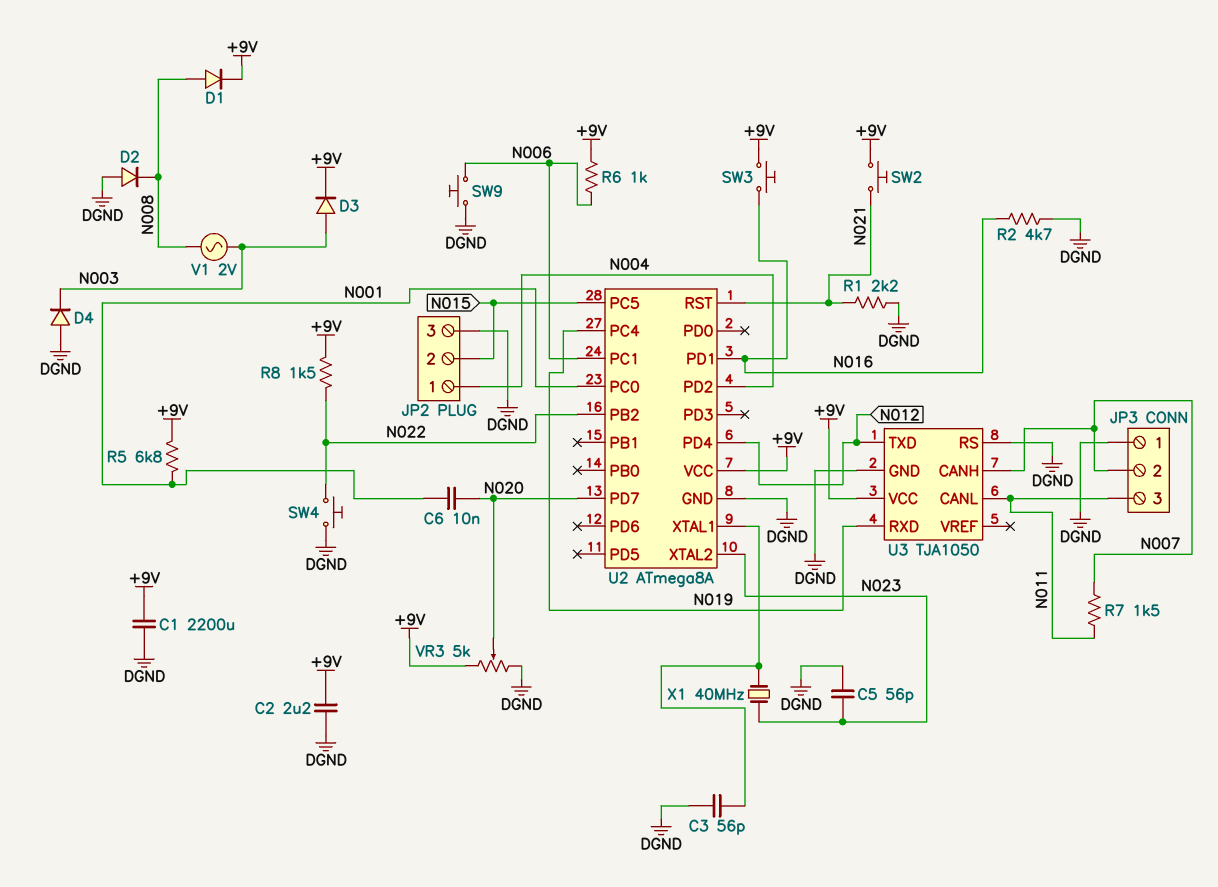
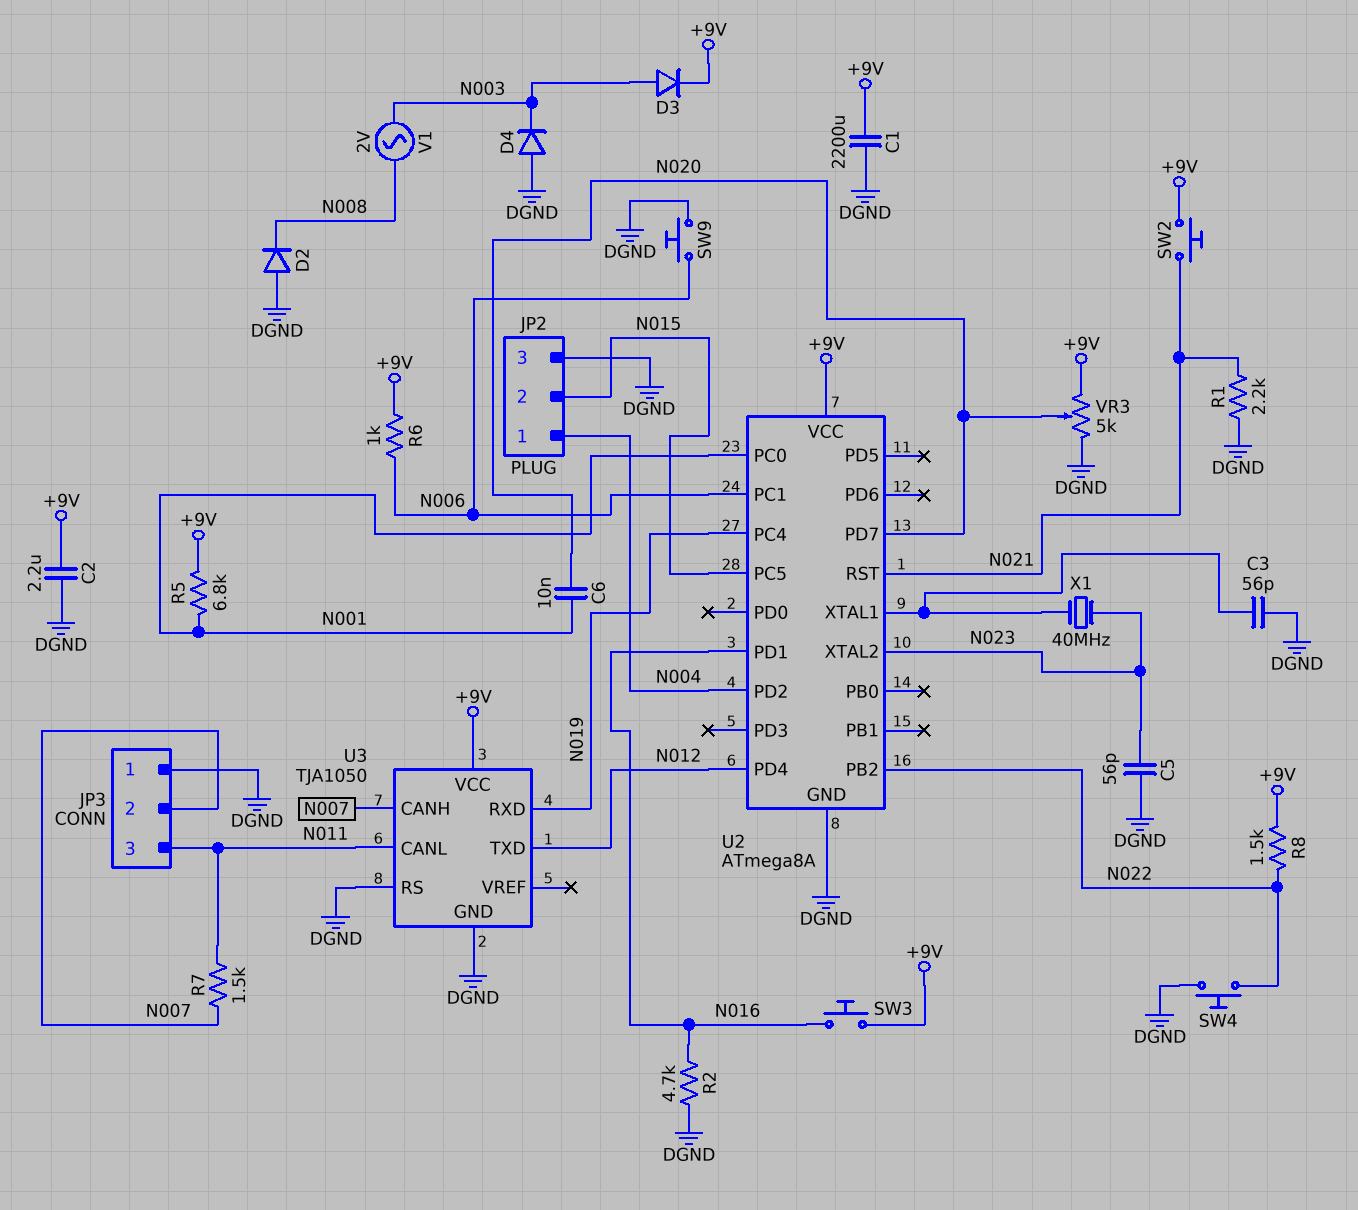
D1: diode (A N008, K +9V) -> none

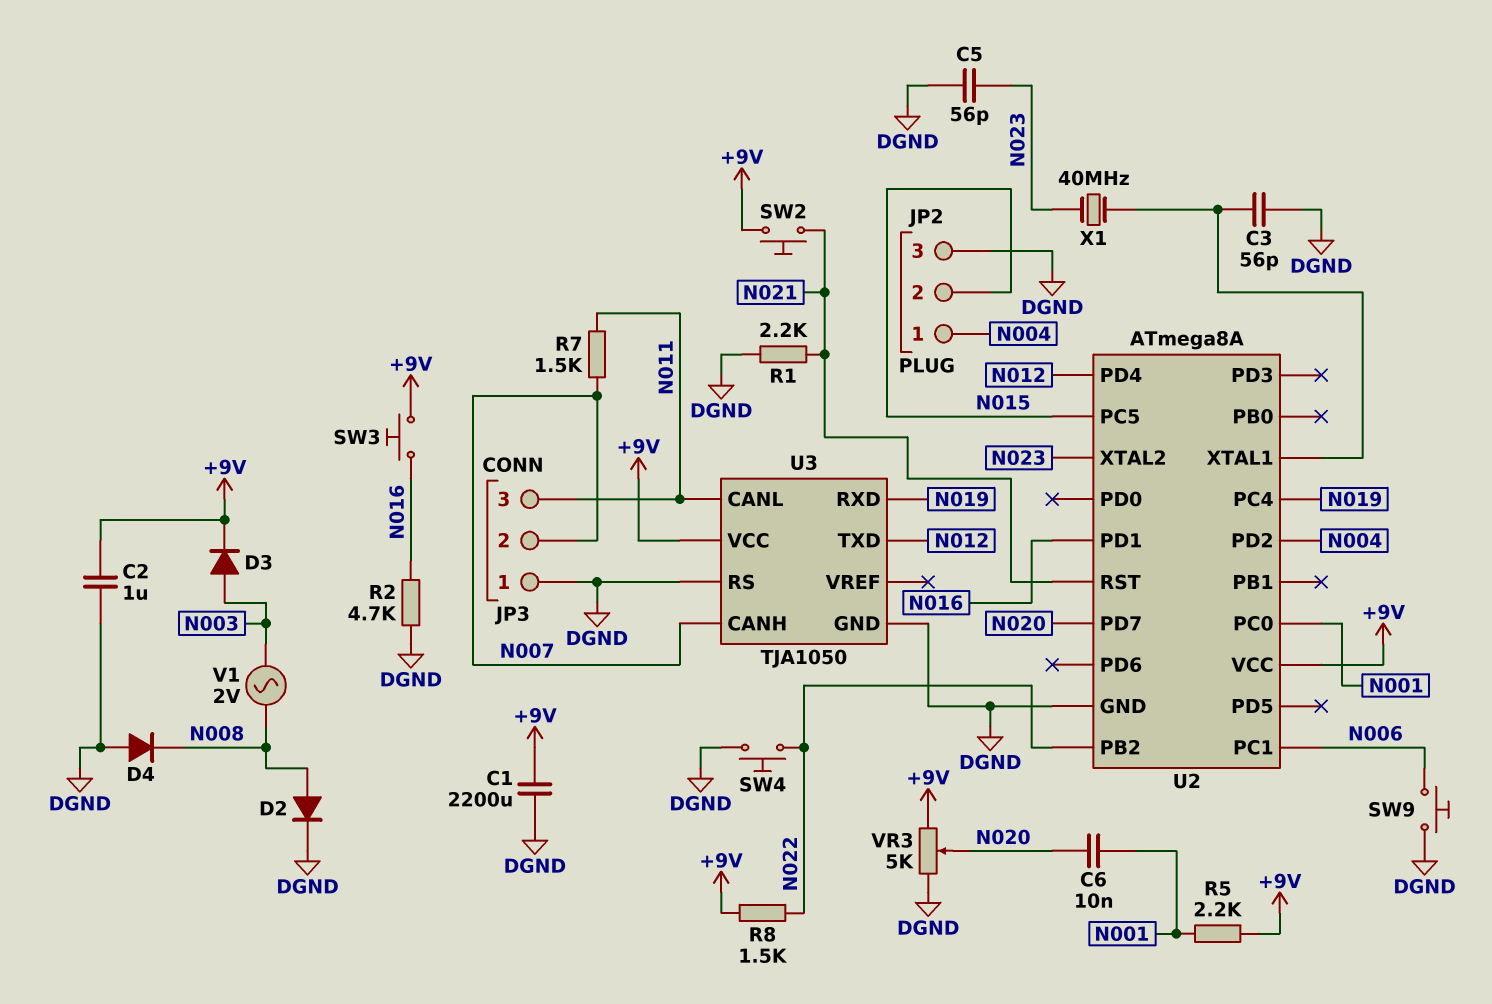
C2: 2.2uF (+9V, DGND) -> 1uF (+9V, DGND)
D2: diode (A DGND, K N008) -> diode (A N008, K DGND)
D4: diode (A DGND, K N003) -> diode (A DGND, K N008)
R5: 6.8k (+9V, N001) -> 2.2k (+9V, N001)
R6: 1k (+9V, N006) -> none

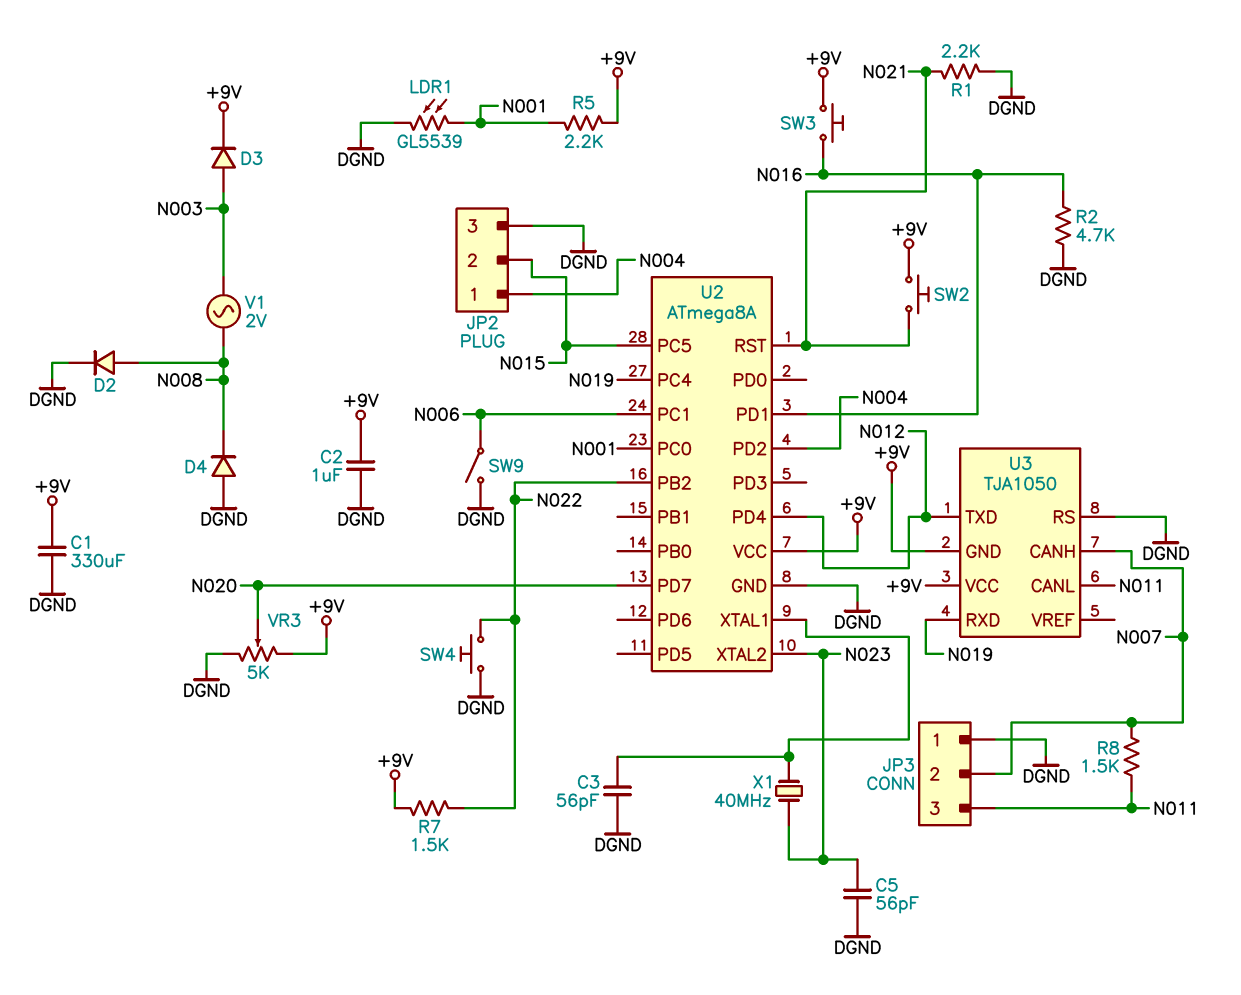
C1: 2200uF (+9V, DGND) -> 330uF (+9V, DGND)
C6: 10nF (N001, N020) -> none
LDR1: none -> GL5539 (DGND, N001)
R7: 1.5k (N007, N011) -> 1.5k (+9V, N022)
R8: 1.5k (+9V, N022) -> 1.5k (N007, N011)
SW9: button (DGND, N006) -> switch (DGND, N006)
U3 pin GND: DGND -> +9V

